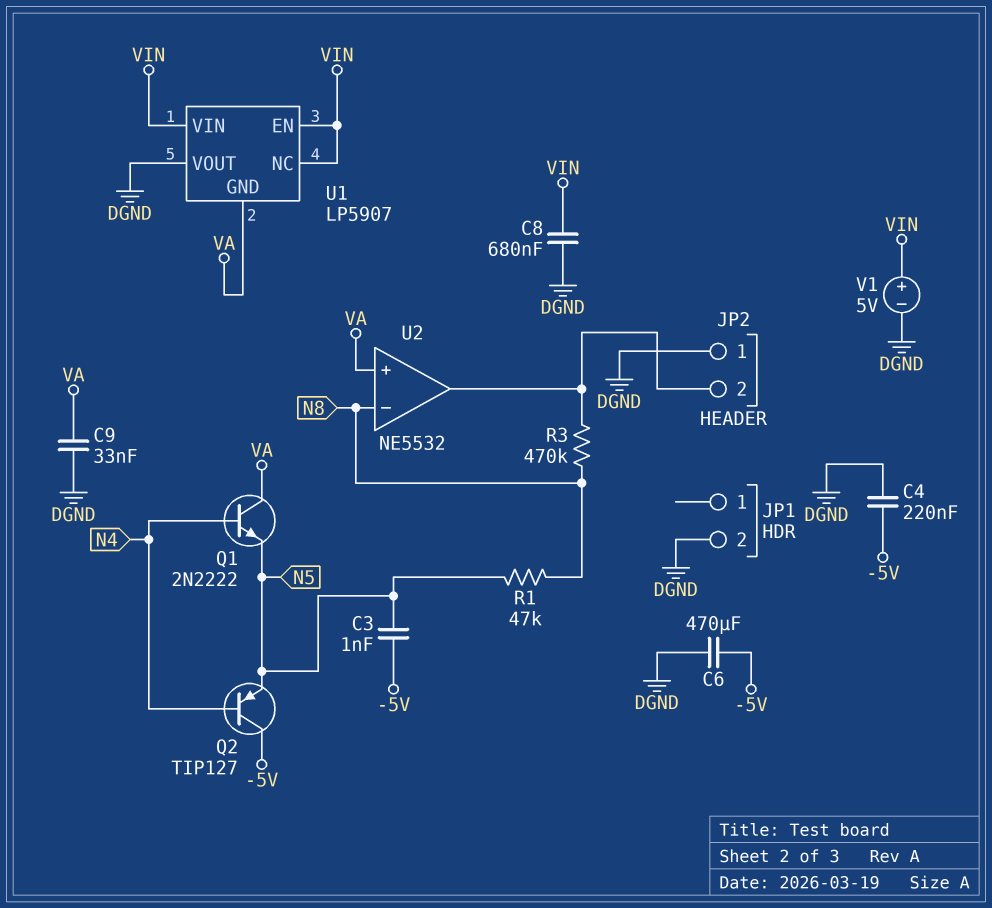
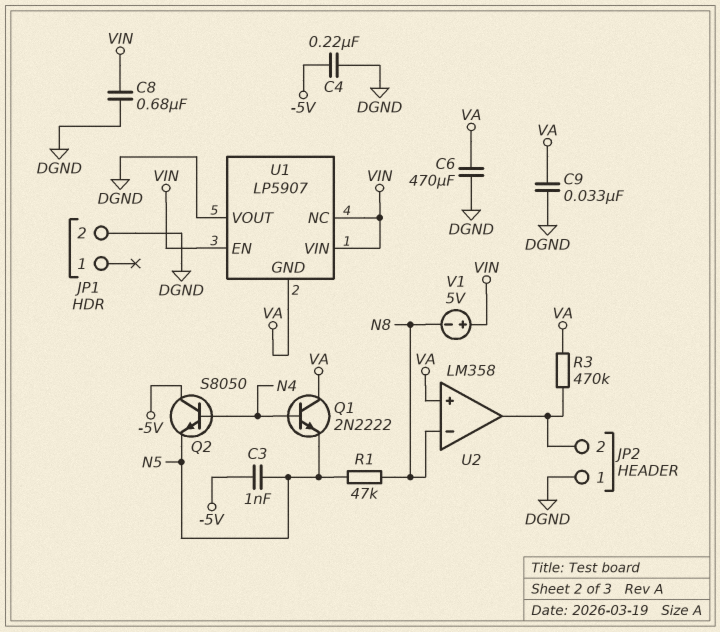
C6: 470uF (-5V, DGND) -> 470uF (DGND, VA)
Q2: PNP TIP127 (B N4, C -5V, E N5) -> NPN S8050 (B N4, C -5V, E N5)
R3: 470k (JP2/2, N8) -> 470k (JP2/2, VA)
U2: NE5532 -> LM358
V1: 5V (plus VIN, minus DGND) -> 5V (plus VIN, minus N8)

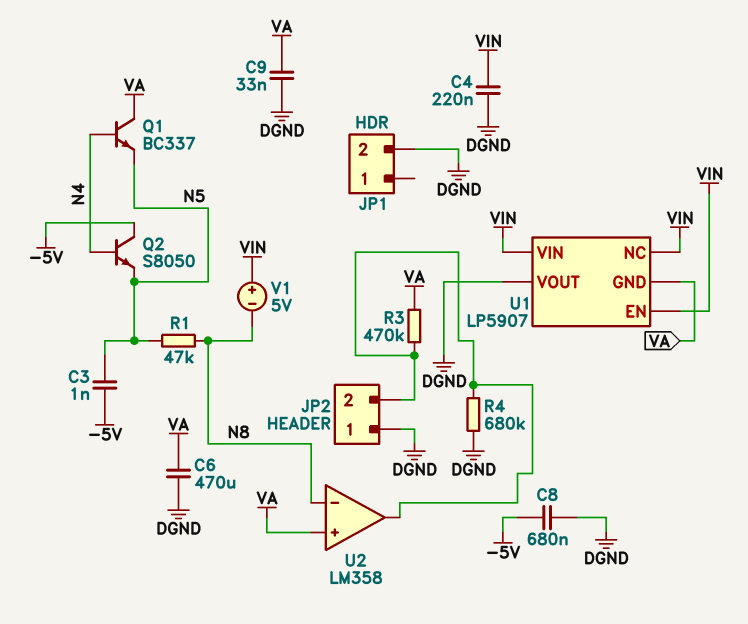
C4: 220nF (-5V, DGND) -> 220nF (DGND, VIN)
C8: 680nF (DGND, VIN) -> 680nF (-5V, DGND)
Q1: NPN 2N2222 (B N4, C VA, E N5) -> NPN BC337 (B N4, C VA, E N5)
R4: none -> 680k (DGND, JP2/2)

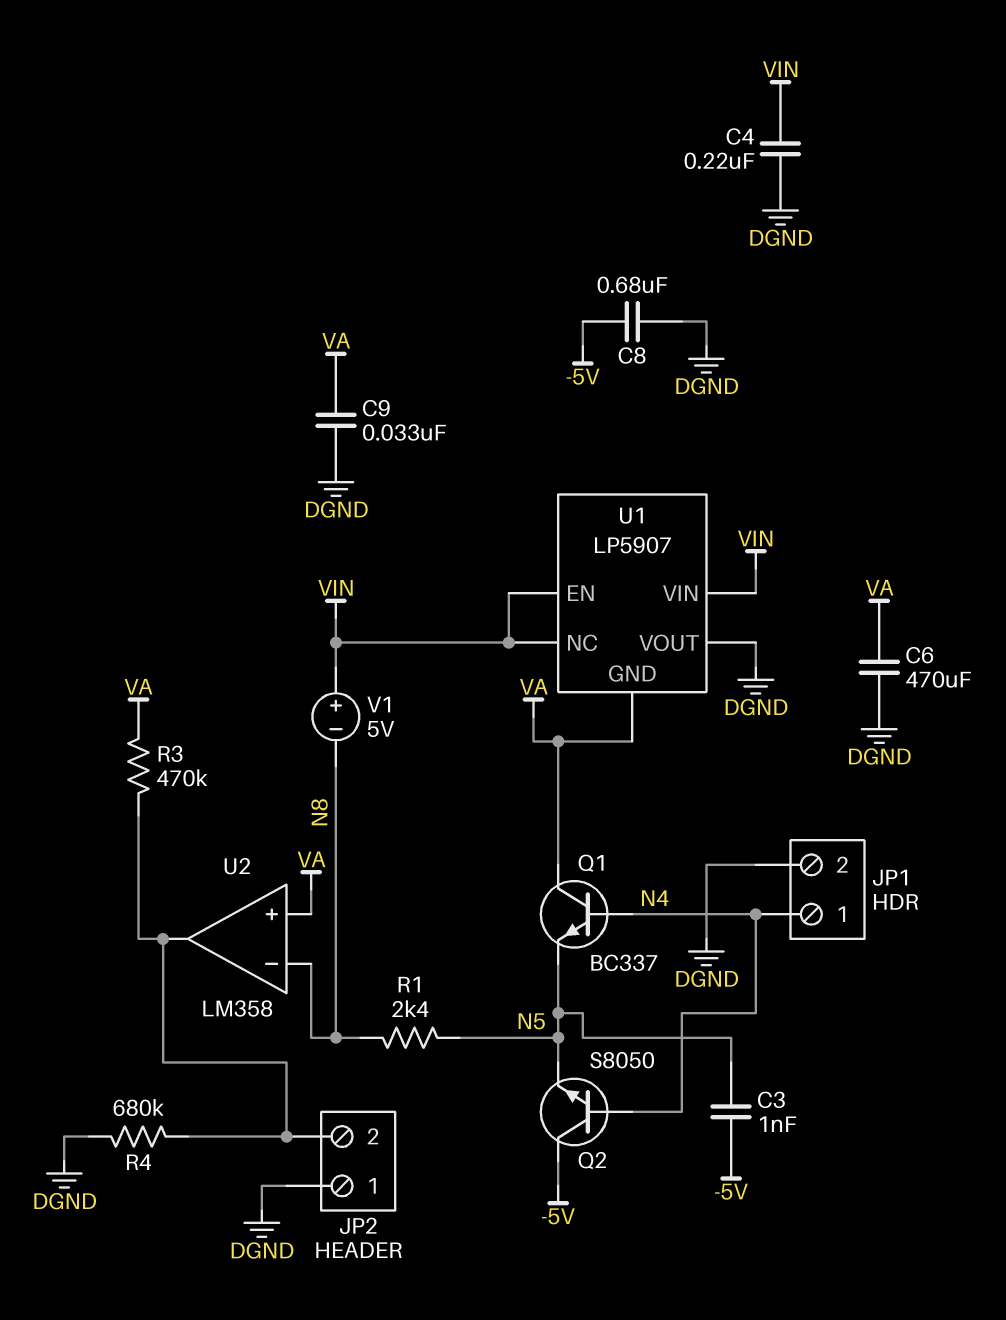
JP1 pin 1: none -> N4
R1: 47k (N5, N8) -> 2.4k (N5, N8)

